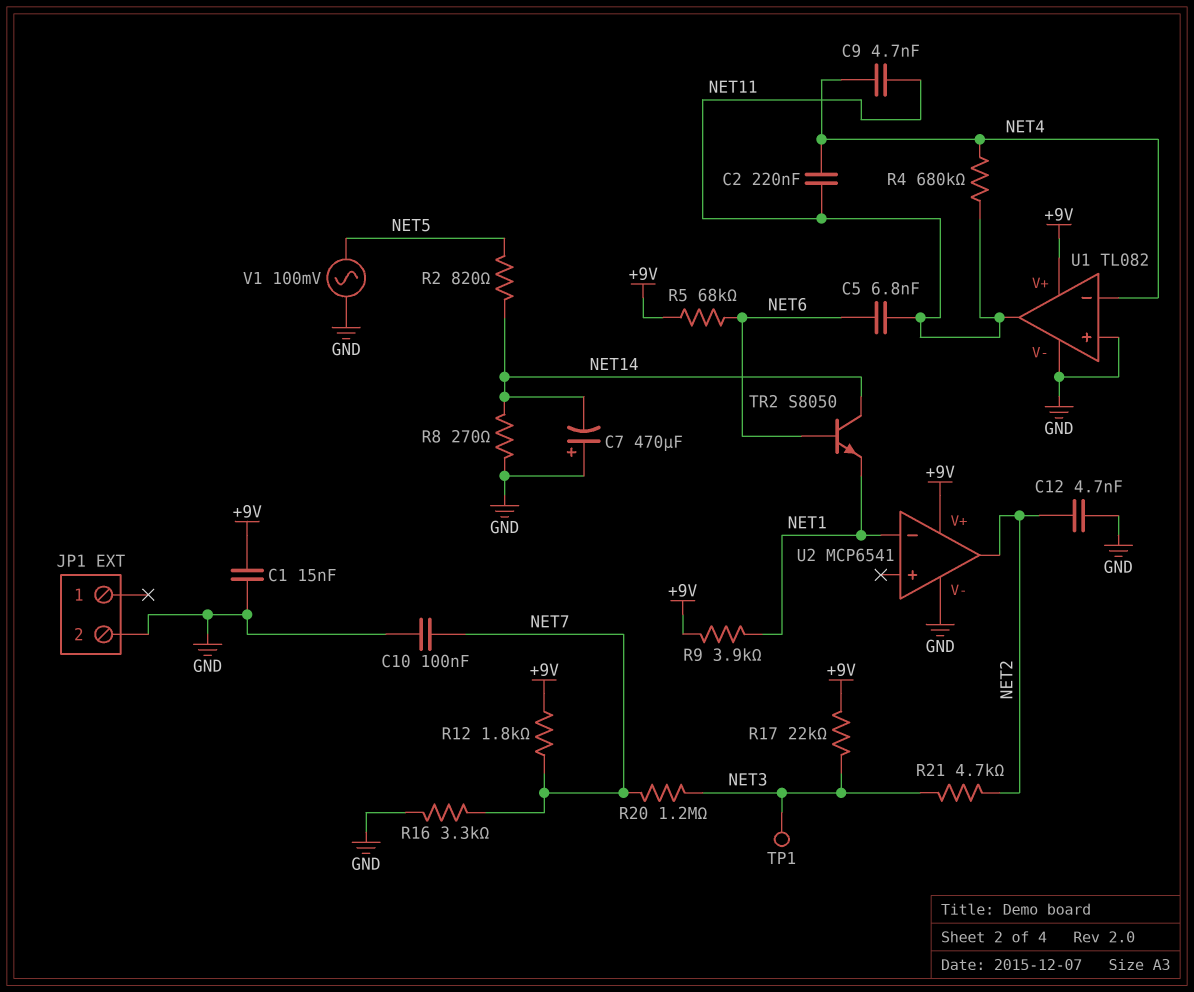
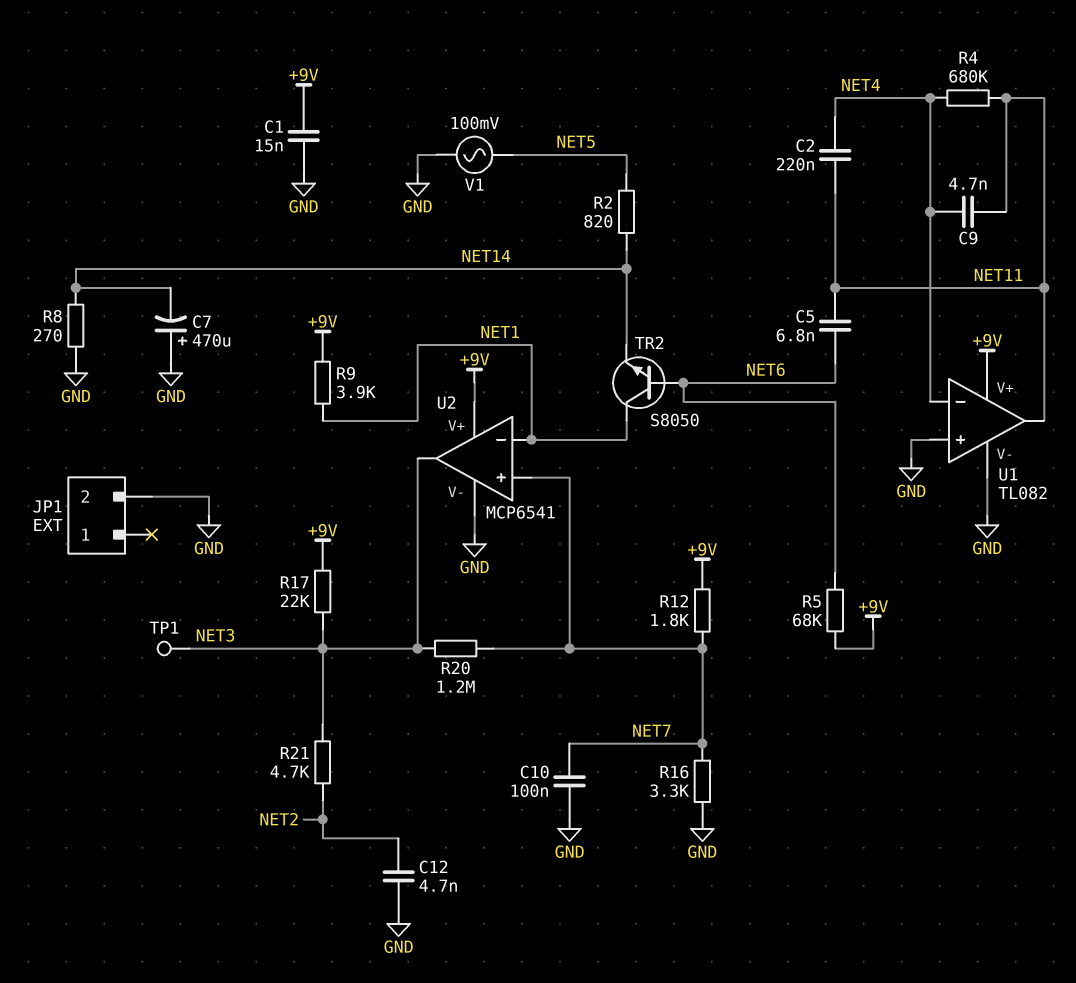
TR2: NPN S8050 (B NET6, C NET14, E NET1) -> NPN S8050 (B NET6, C NET1, E NET14)
U2 pin in+: none -> NET7
U2 pin out: NET2 -> NET3

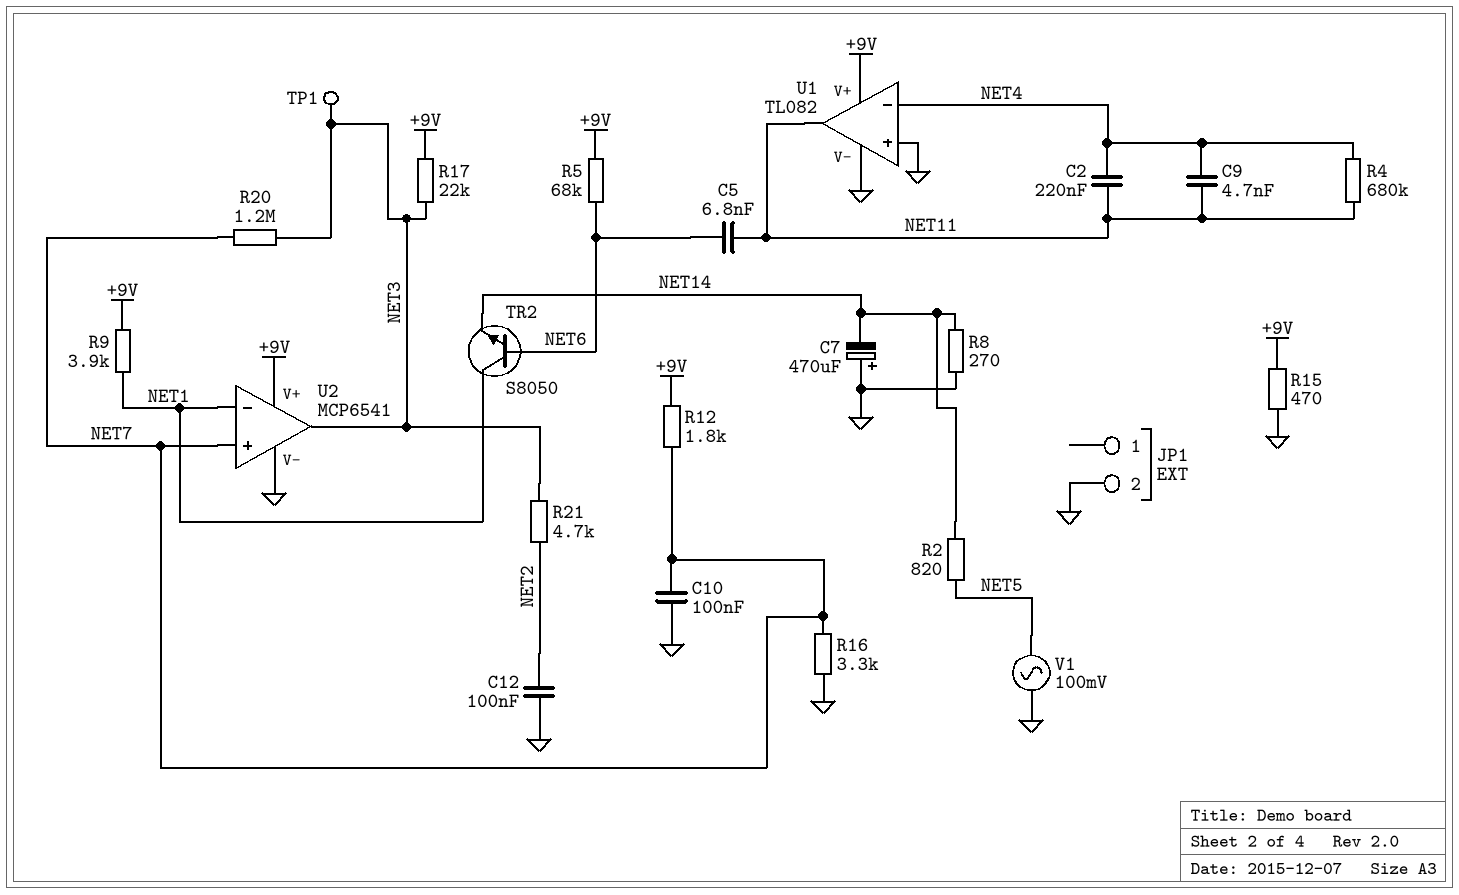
C1: 15nF (+9V, GND) -> none
C12: 4.7nF (GND, NET2) -> 100nF (GND, NET2)
R15: none -> 470 (+9V, GND)

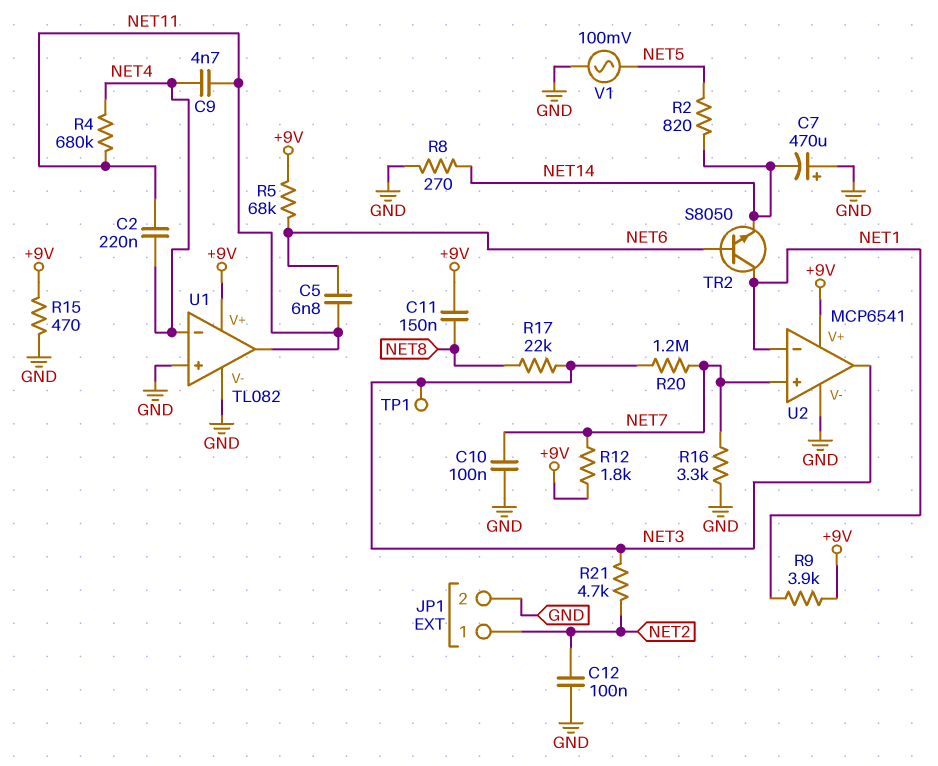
C11: none -> 150nF (+9V, NET8)
JP1 pin 1: none -> NET2
R17: 22k (+9V, NET3) -> 22k (NET3, NET8)

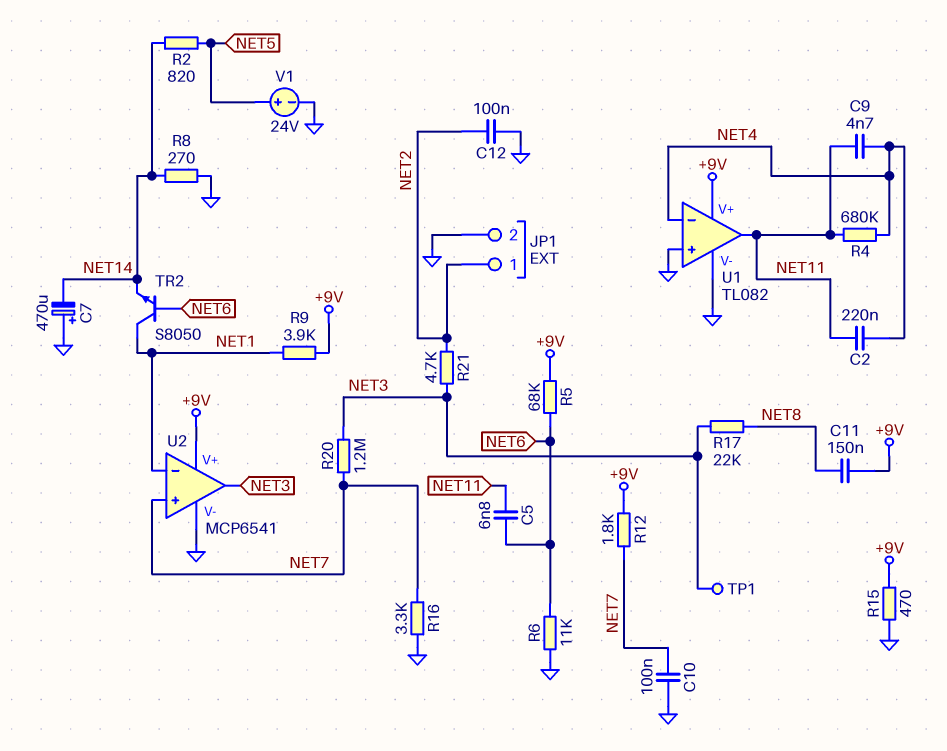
R6: none -> 11k (GND, NET6)
V1: AC 100mV (GND, NET5) -> 24V (plus NET5, minus GND)

